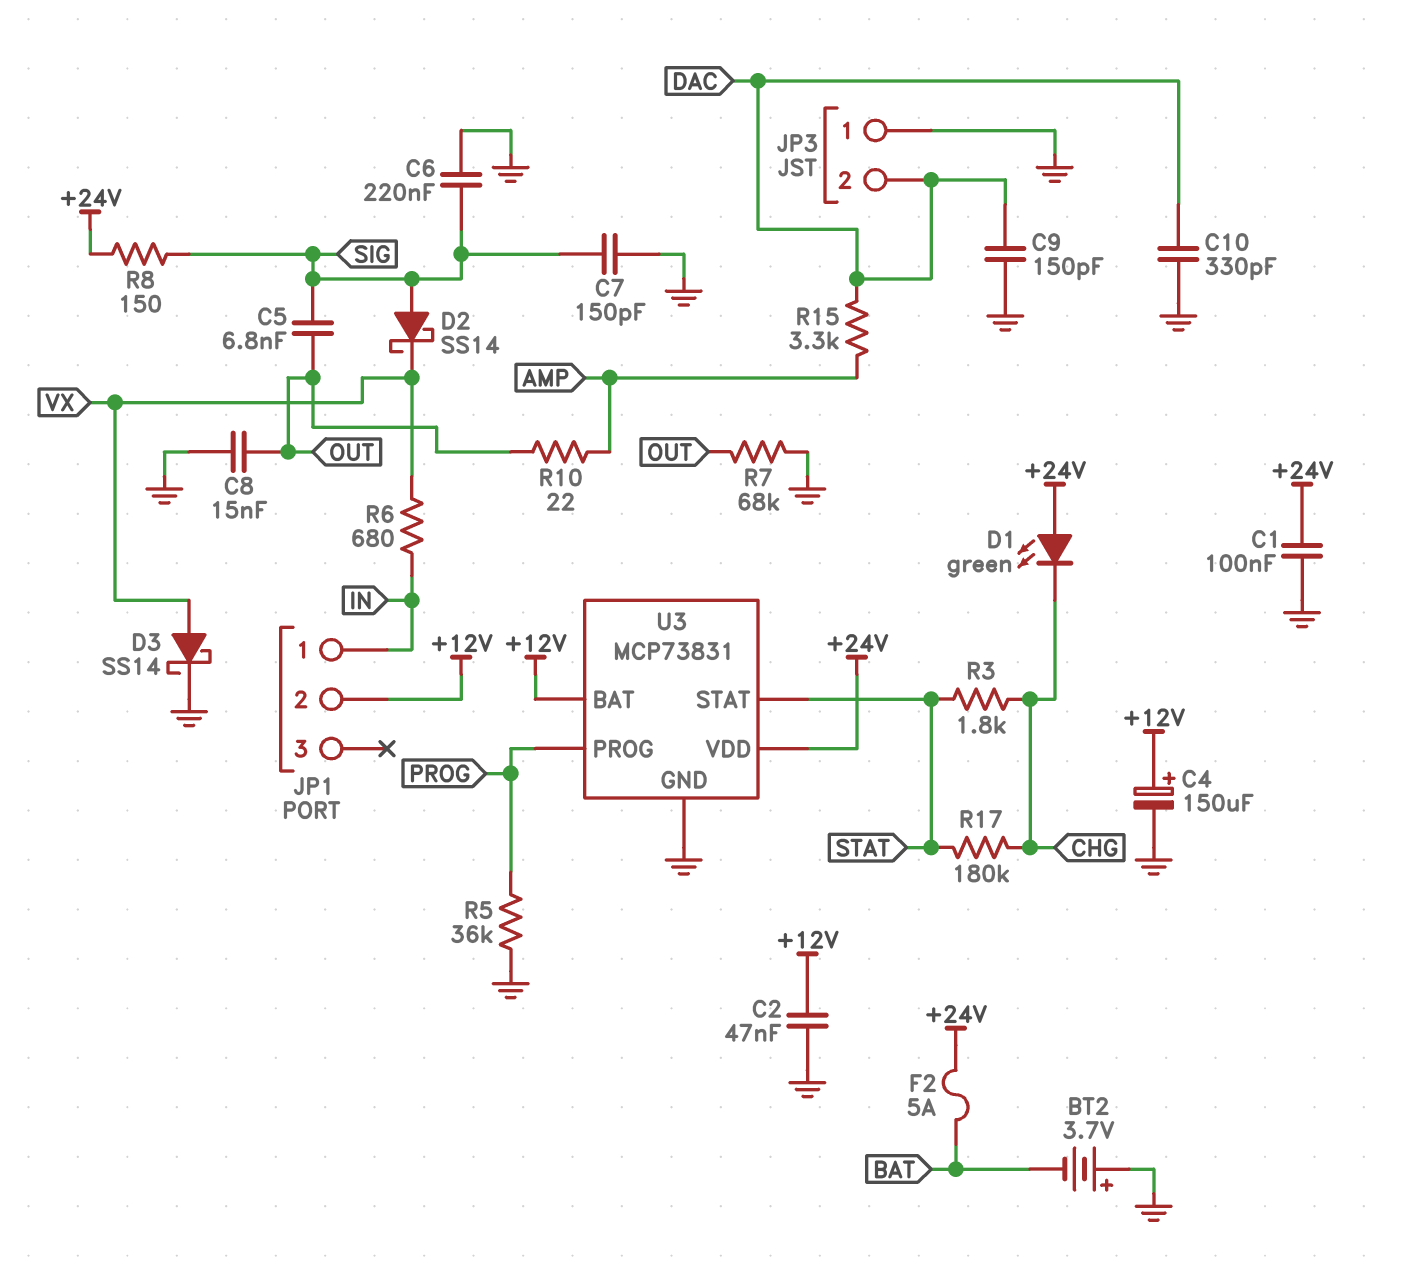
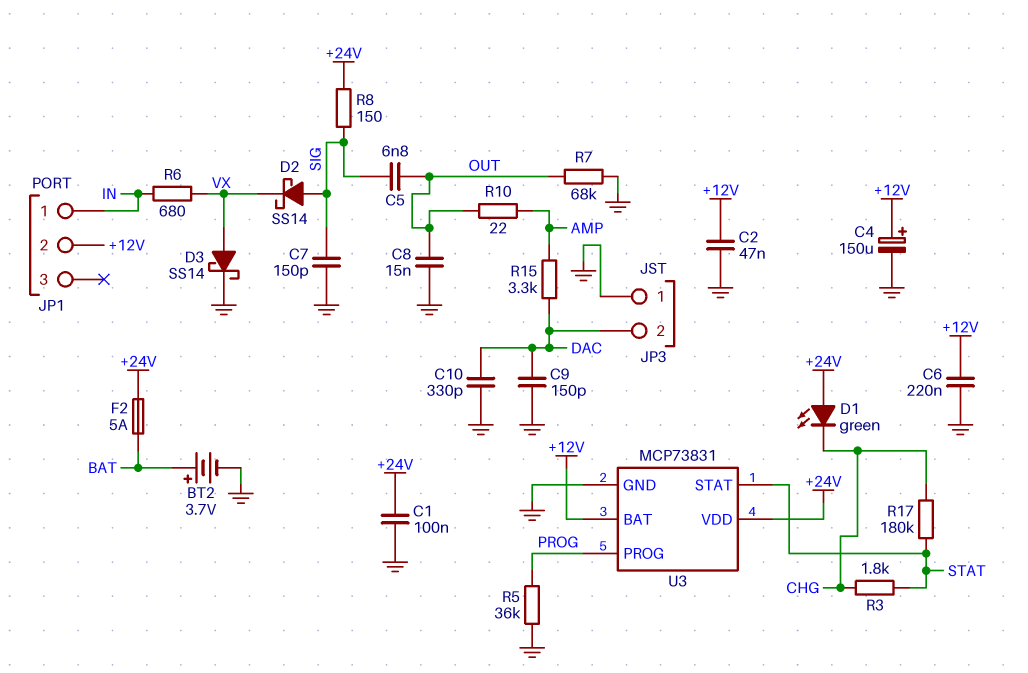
BT2: 3.7V (plus GND, minus BAT) -> 3.7V (plus BAT, minus GND)
C6: 220nF (GND, SIG) -> 220nF (+12V, GND)

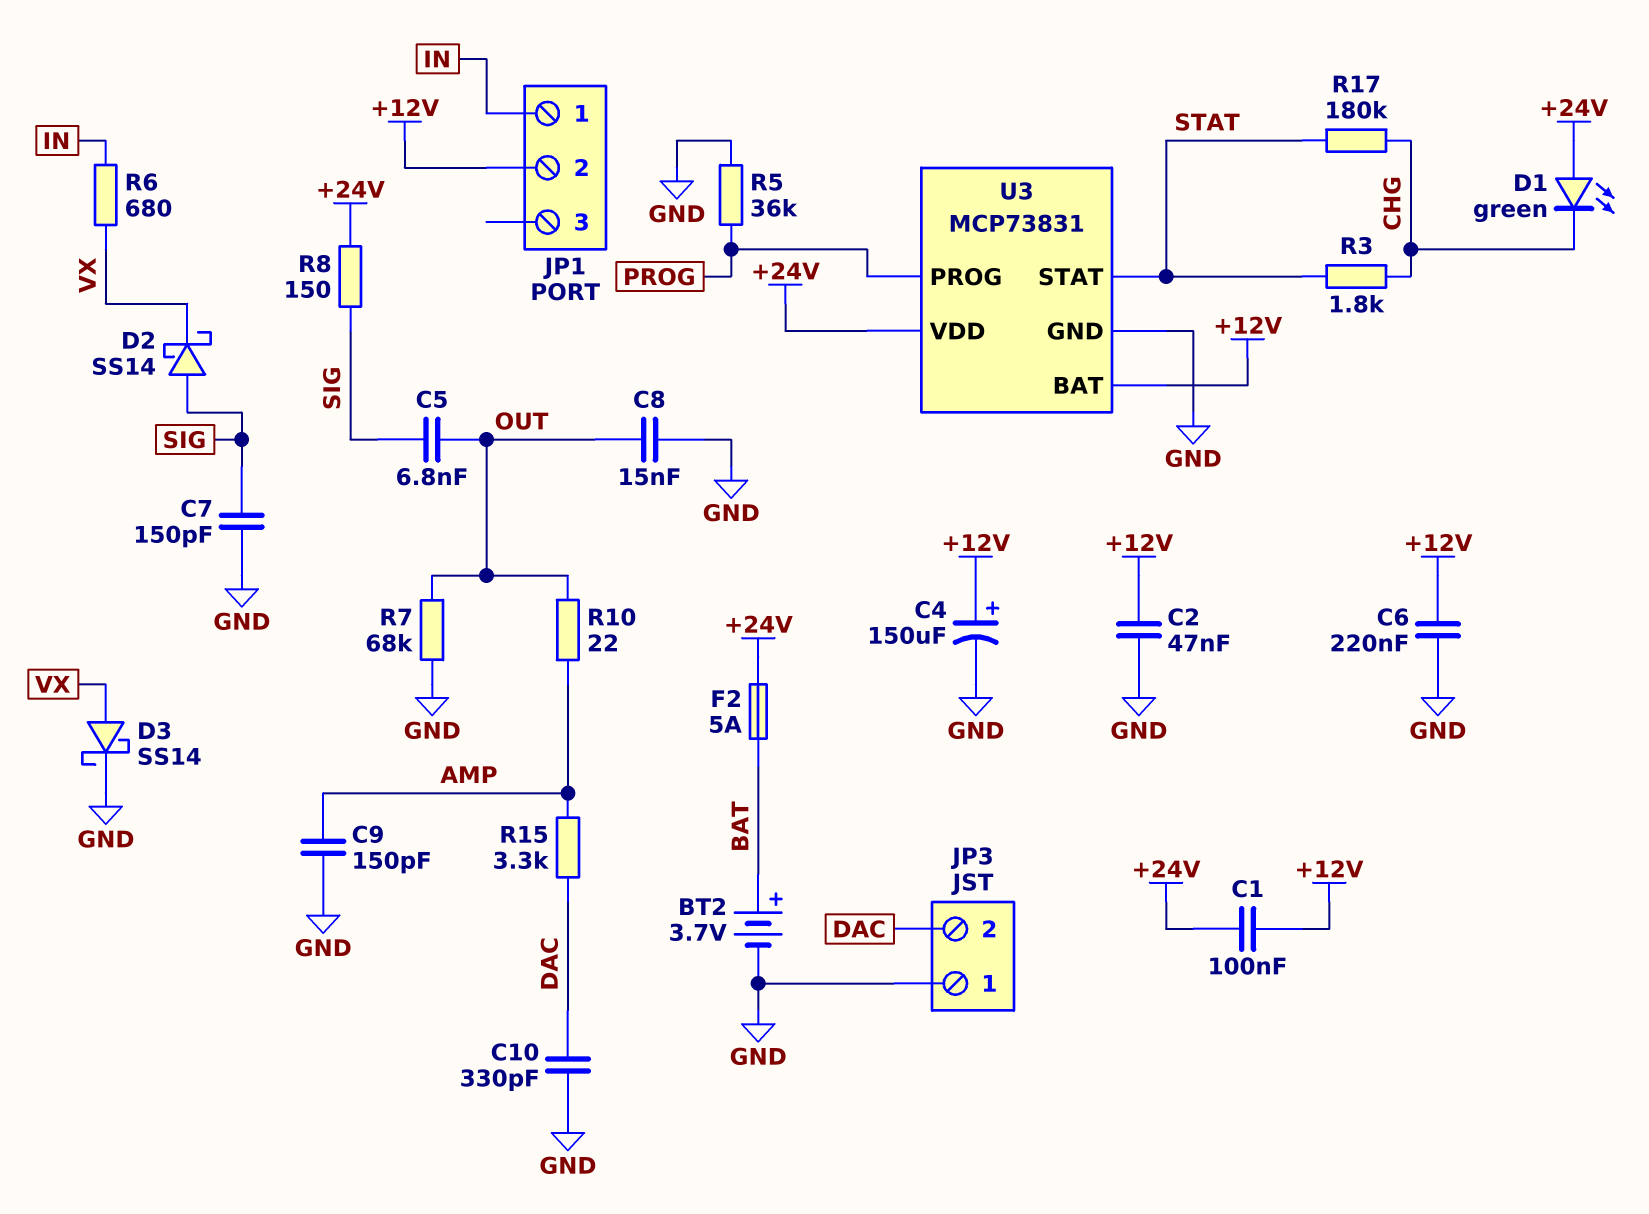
C1: 100nF (+24V, GND) -> 100nF (+12V, +24V)
C9: 150pF (DAC, GND) -> 150pF (AMP, GND)

